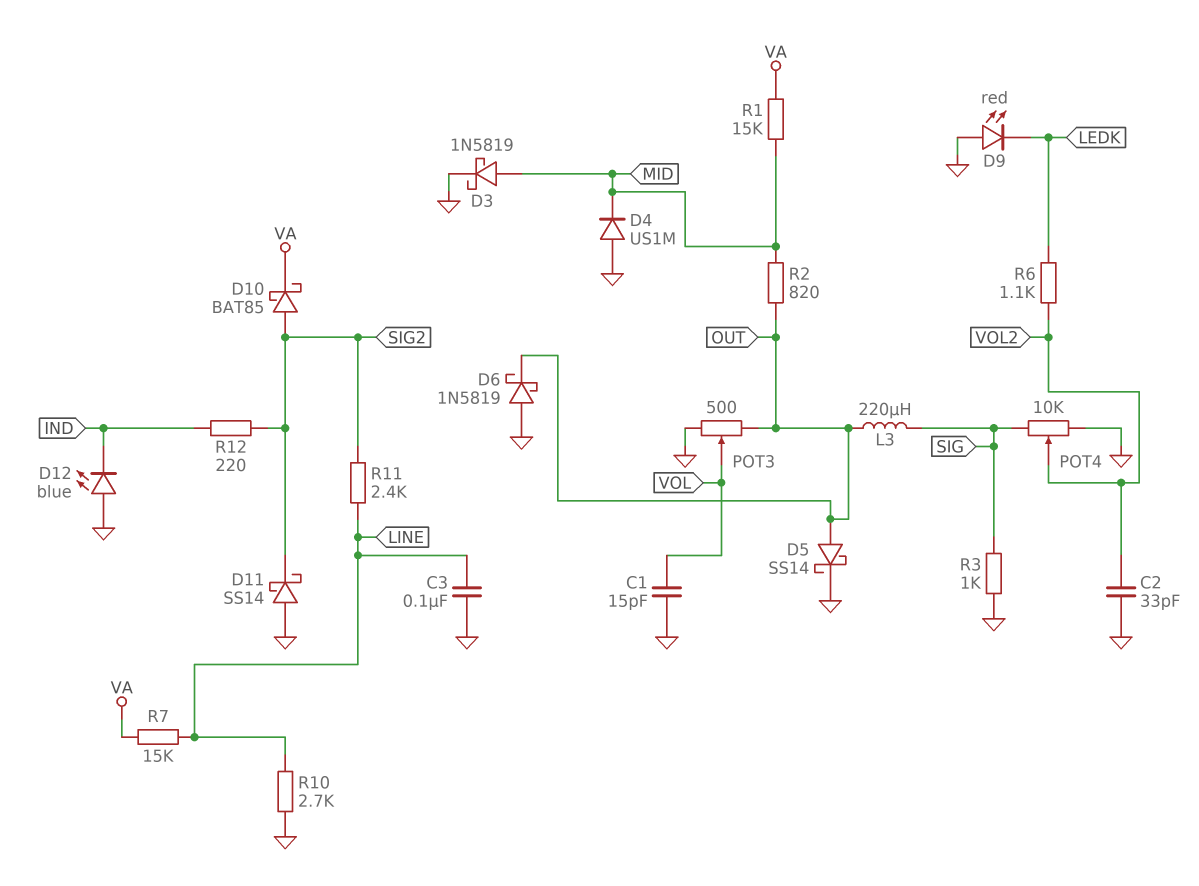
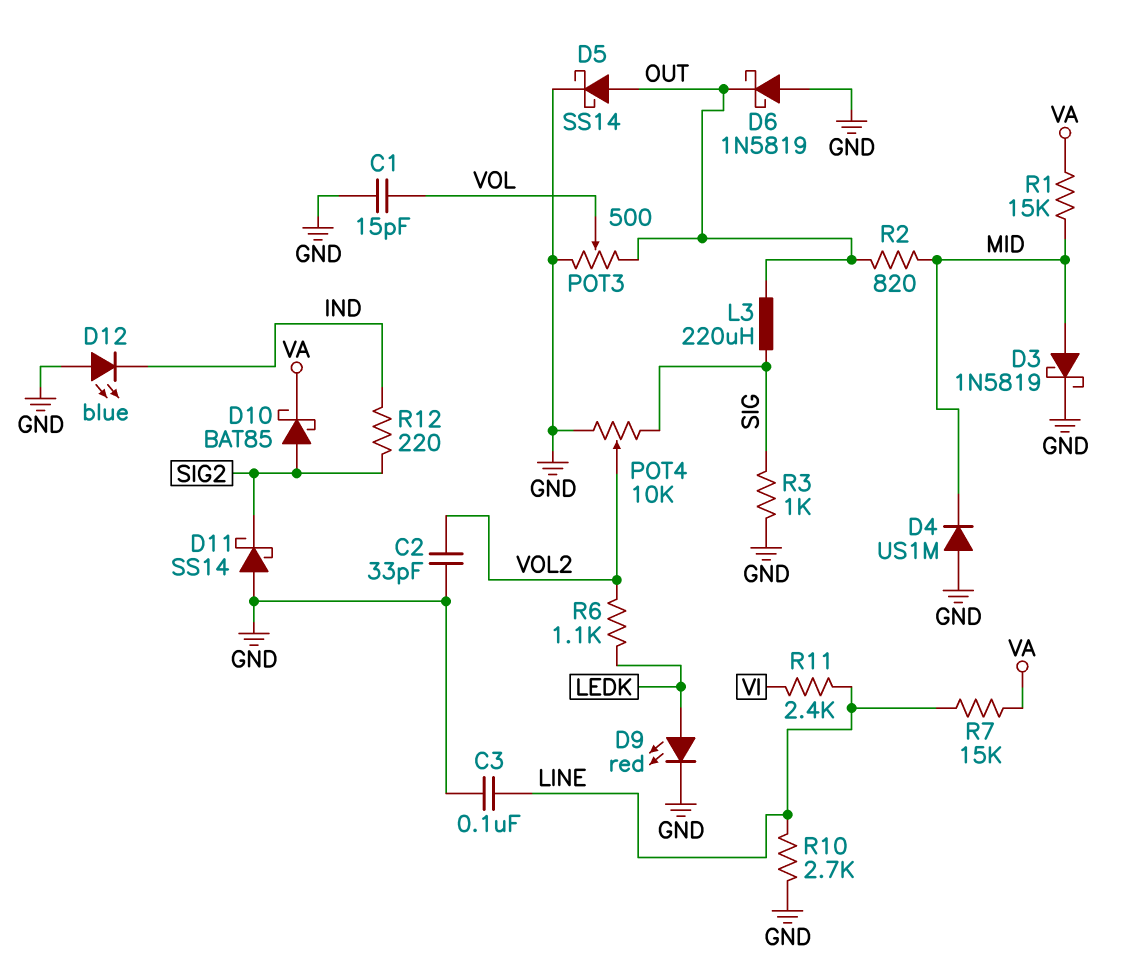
D9: LED red (A GND, K LEDK) -> LED red (A LEDK, K GND)
R11: 2.4k (LINE, SIG2) -> 2.4k (LINE, VI)

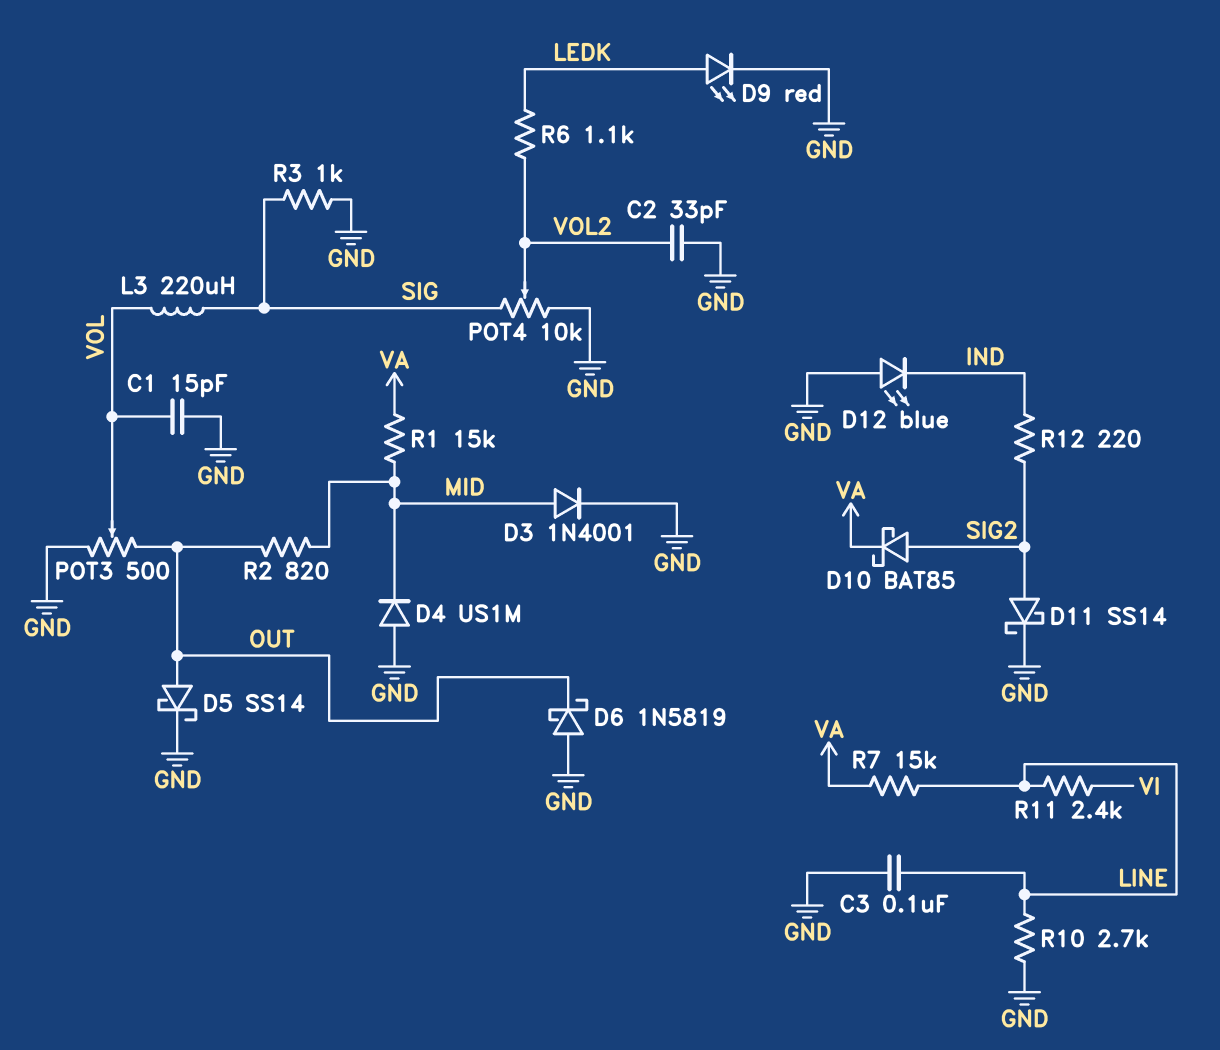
D3: schottky 1N5819 (A MID, K GND) -> diode 1N4001 (A MID, K GND)
D11: schottky SS14 (A GND, K SIG2) -> schottky SS14 (A SIG2, K GND)
L3: 220uH (OUT, SIG) -> 220uH (SIG, VOL)

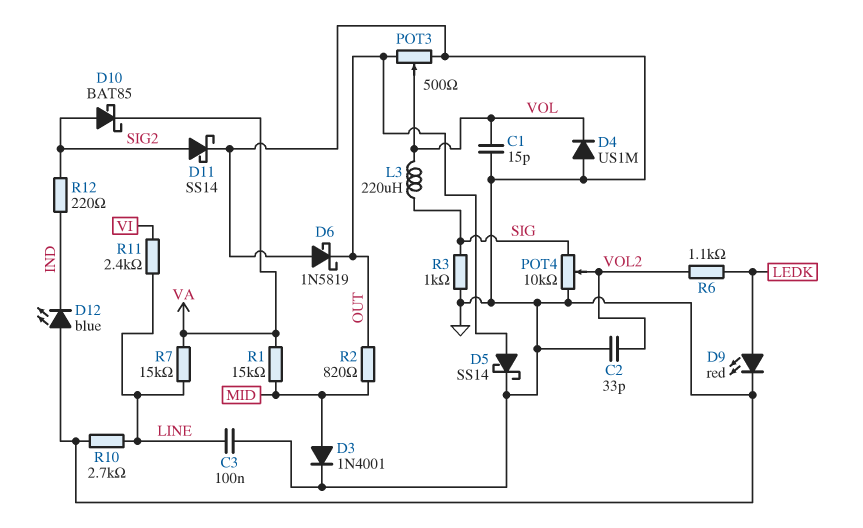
D4: diode US1M (A GND, K MID) -> diode US1M (A GND, K VOL)

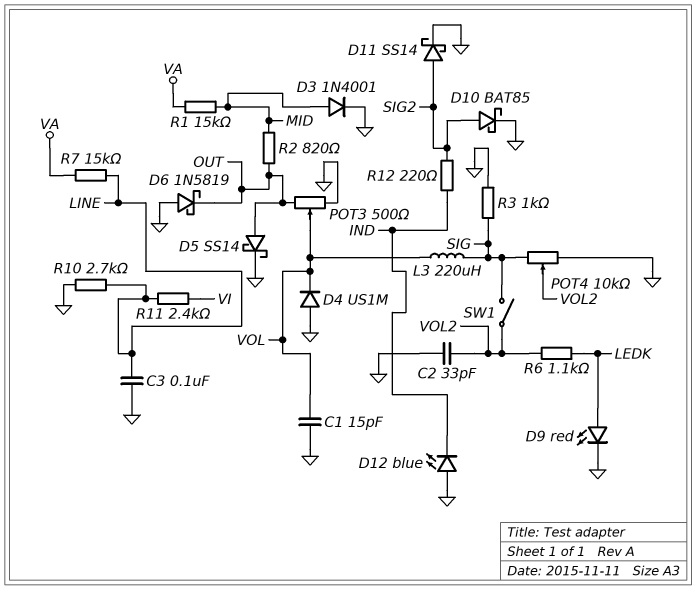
D10: schottky BAT85 (A SIG2, K VA) -> schottky BAT85 (A SIG2, K GND)
SW1: none -> switch (SIG, VOL2)

